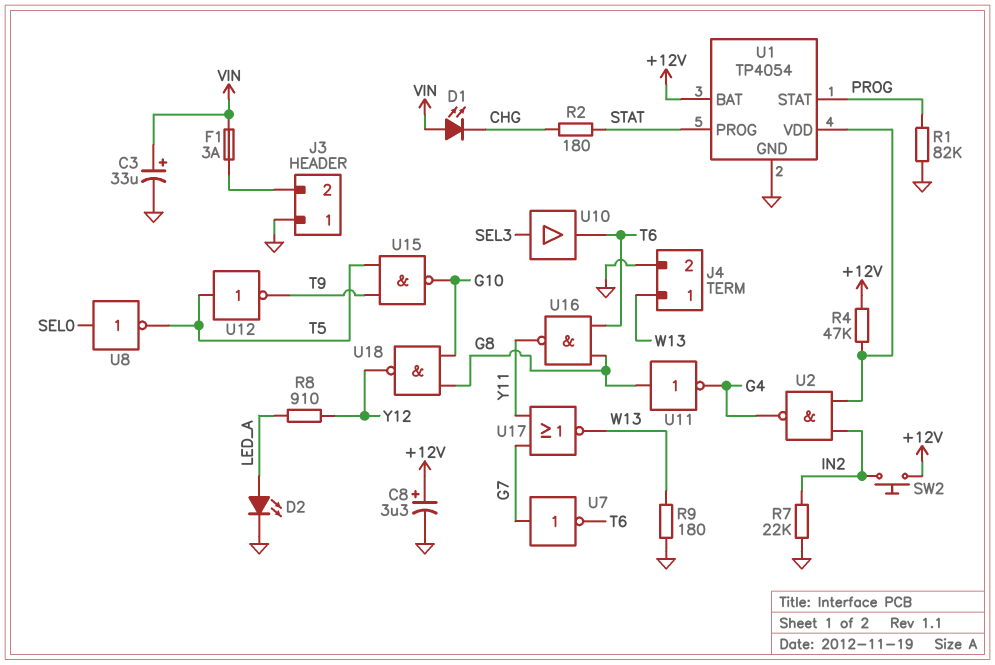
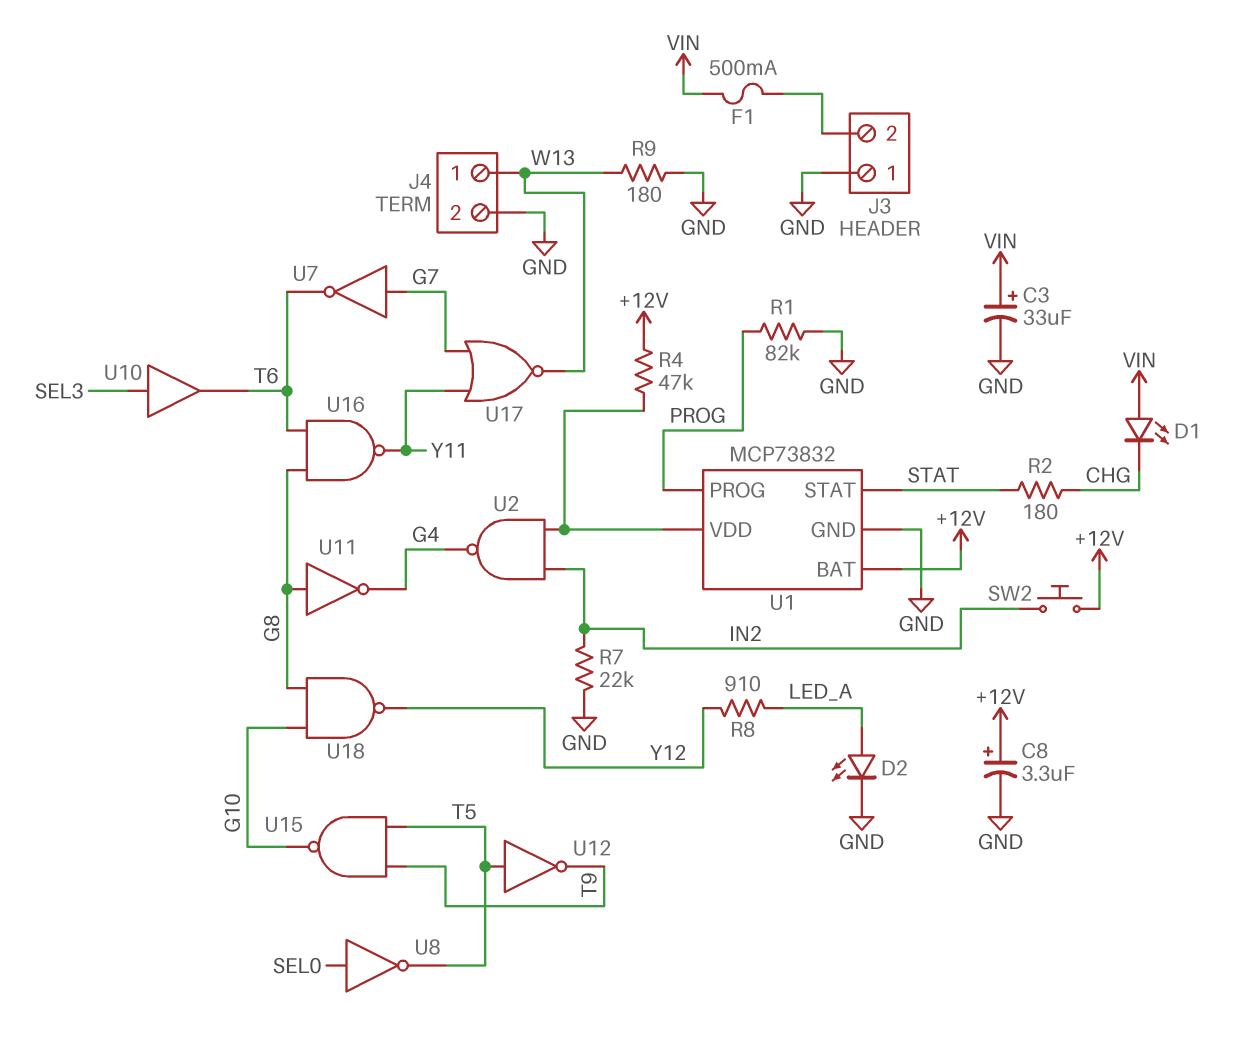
F1: 3A (J3/2, VIN) -> 500mA (J3/2, VIN)
U1: TP4054 -> MCP73832
U1 pin PROG: STAT -> PROG
U1 pin STAT: PROG -> STAT

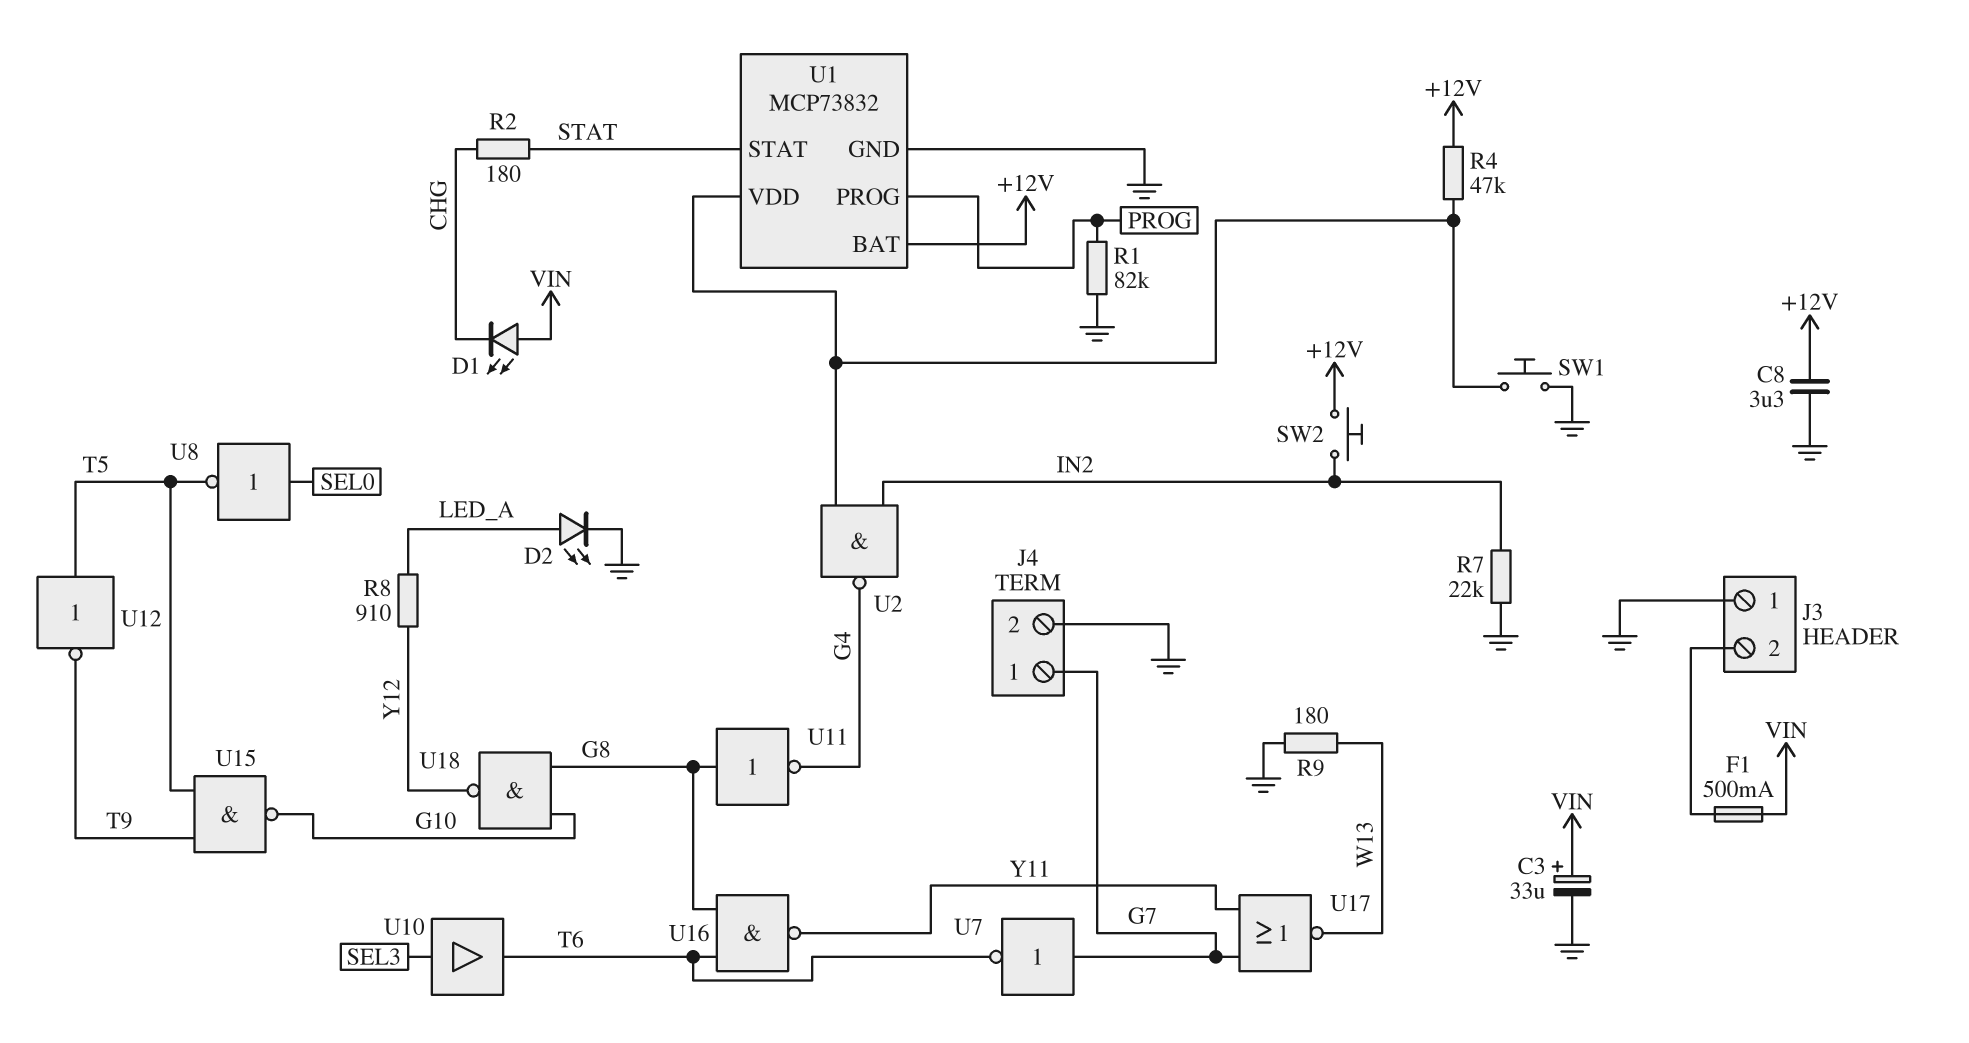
C8: 3.3uF (plus +12V, minus GND) -> 3.3uF (+12V, GND)
J4 pin 1: W13 -> G7
SW1: none -> button (GND, U1/VDD)

